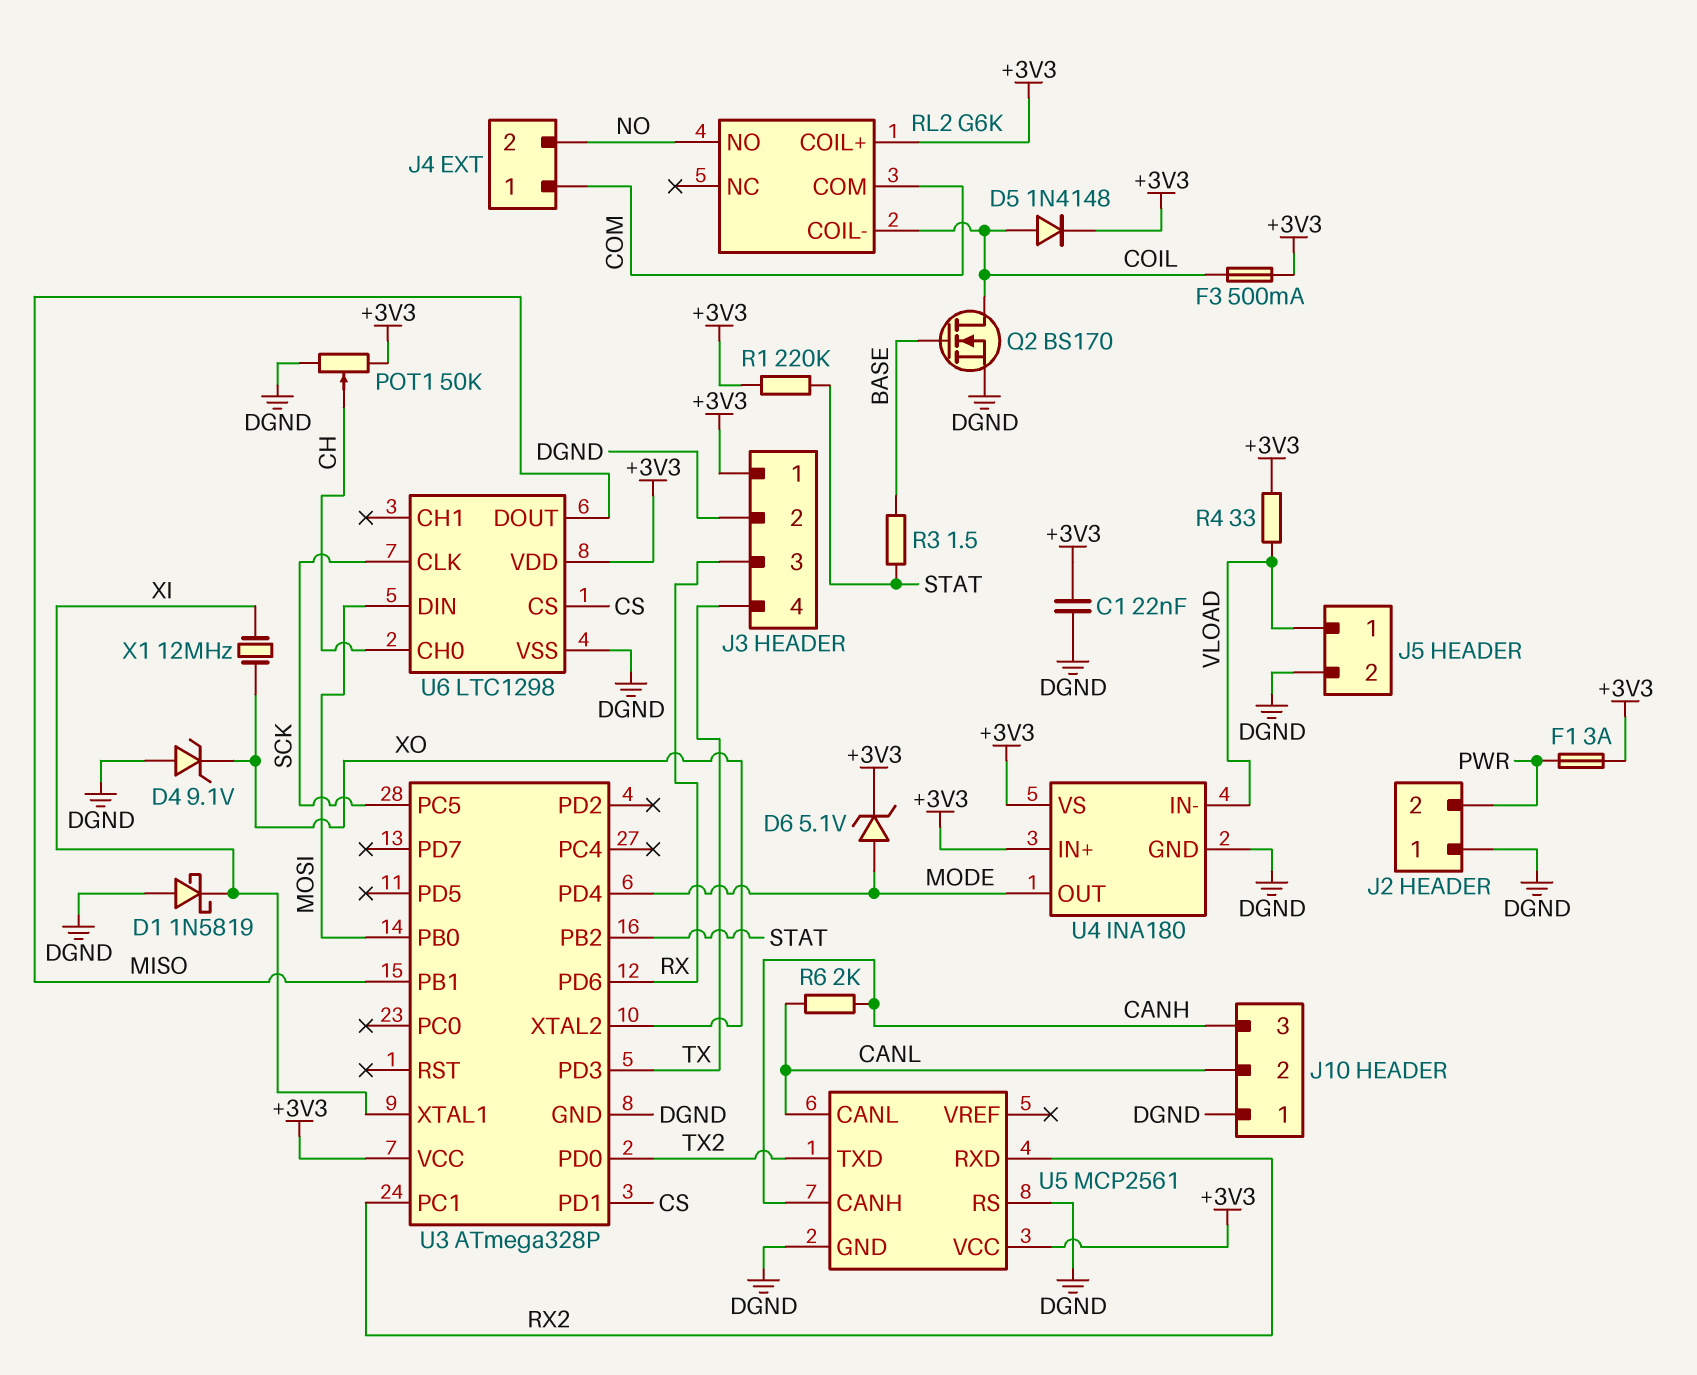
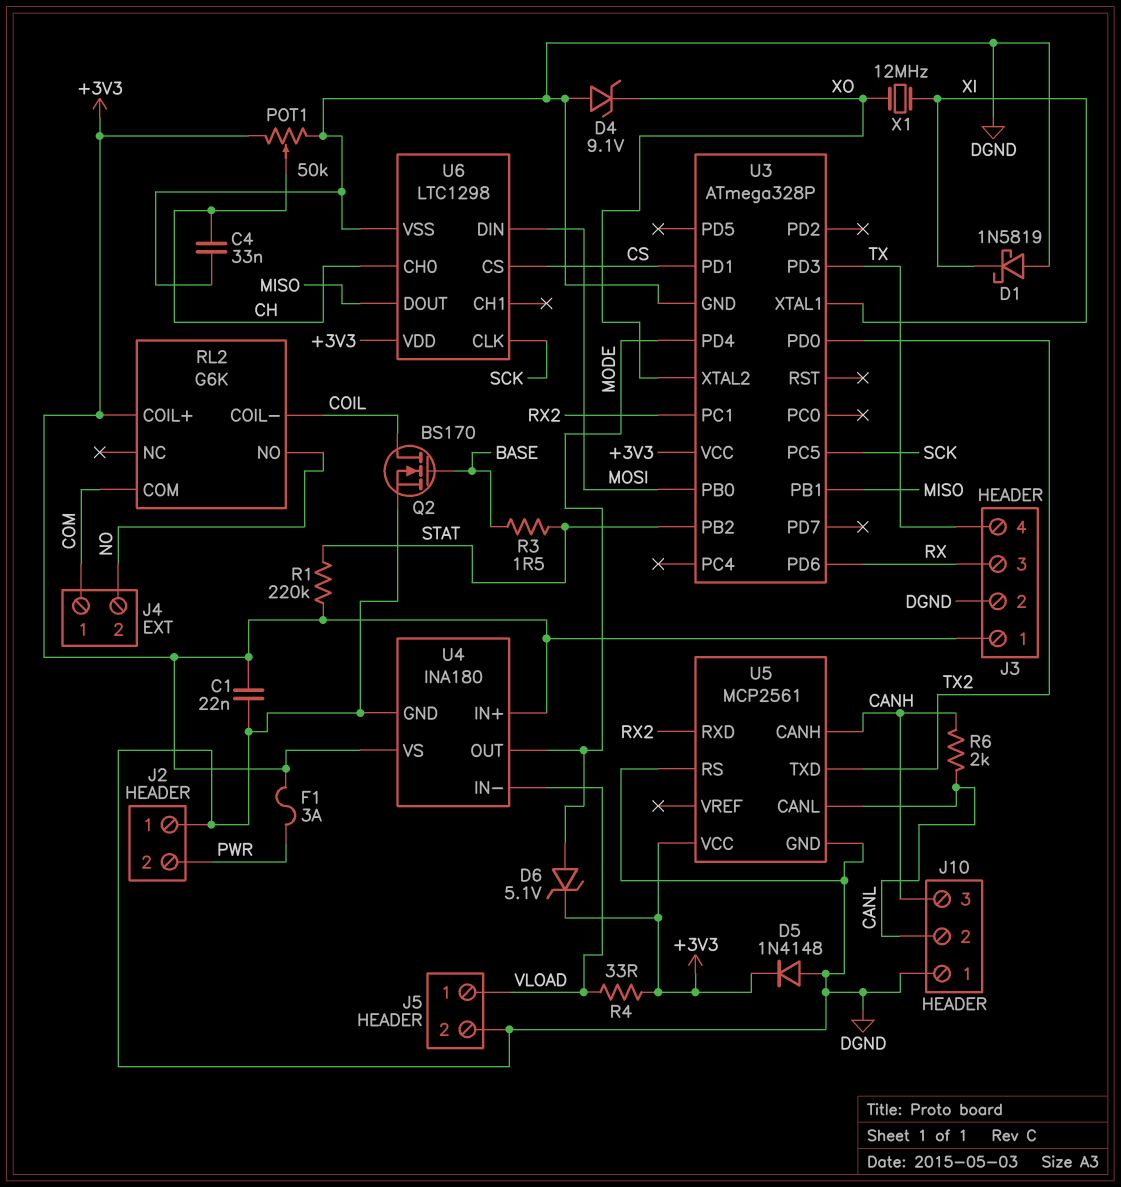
C4: none -> 33nF (CH, DGND)
D5: diode 1N4148 (A COIL, K +3V3) -> diode 1N4148 (A DGND, K +3V3)
F3: 500mA (+3V3, COIL) -> none

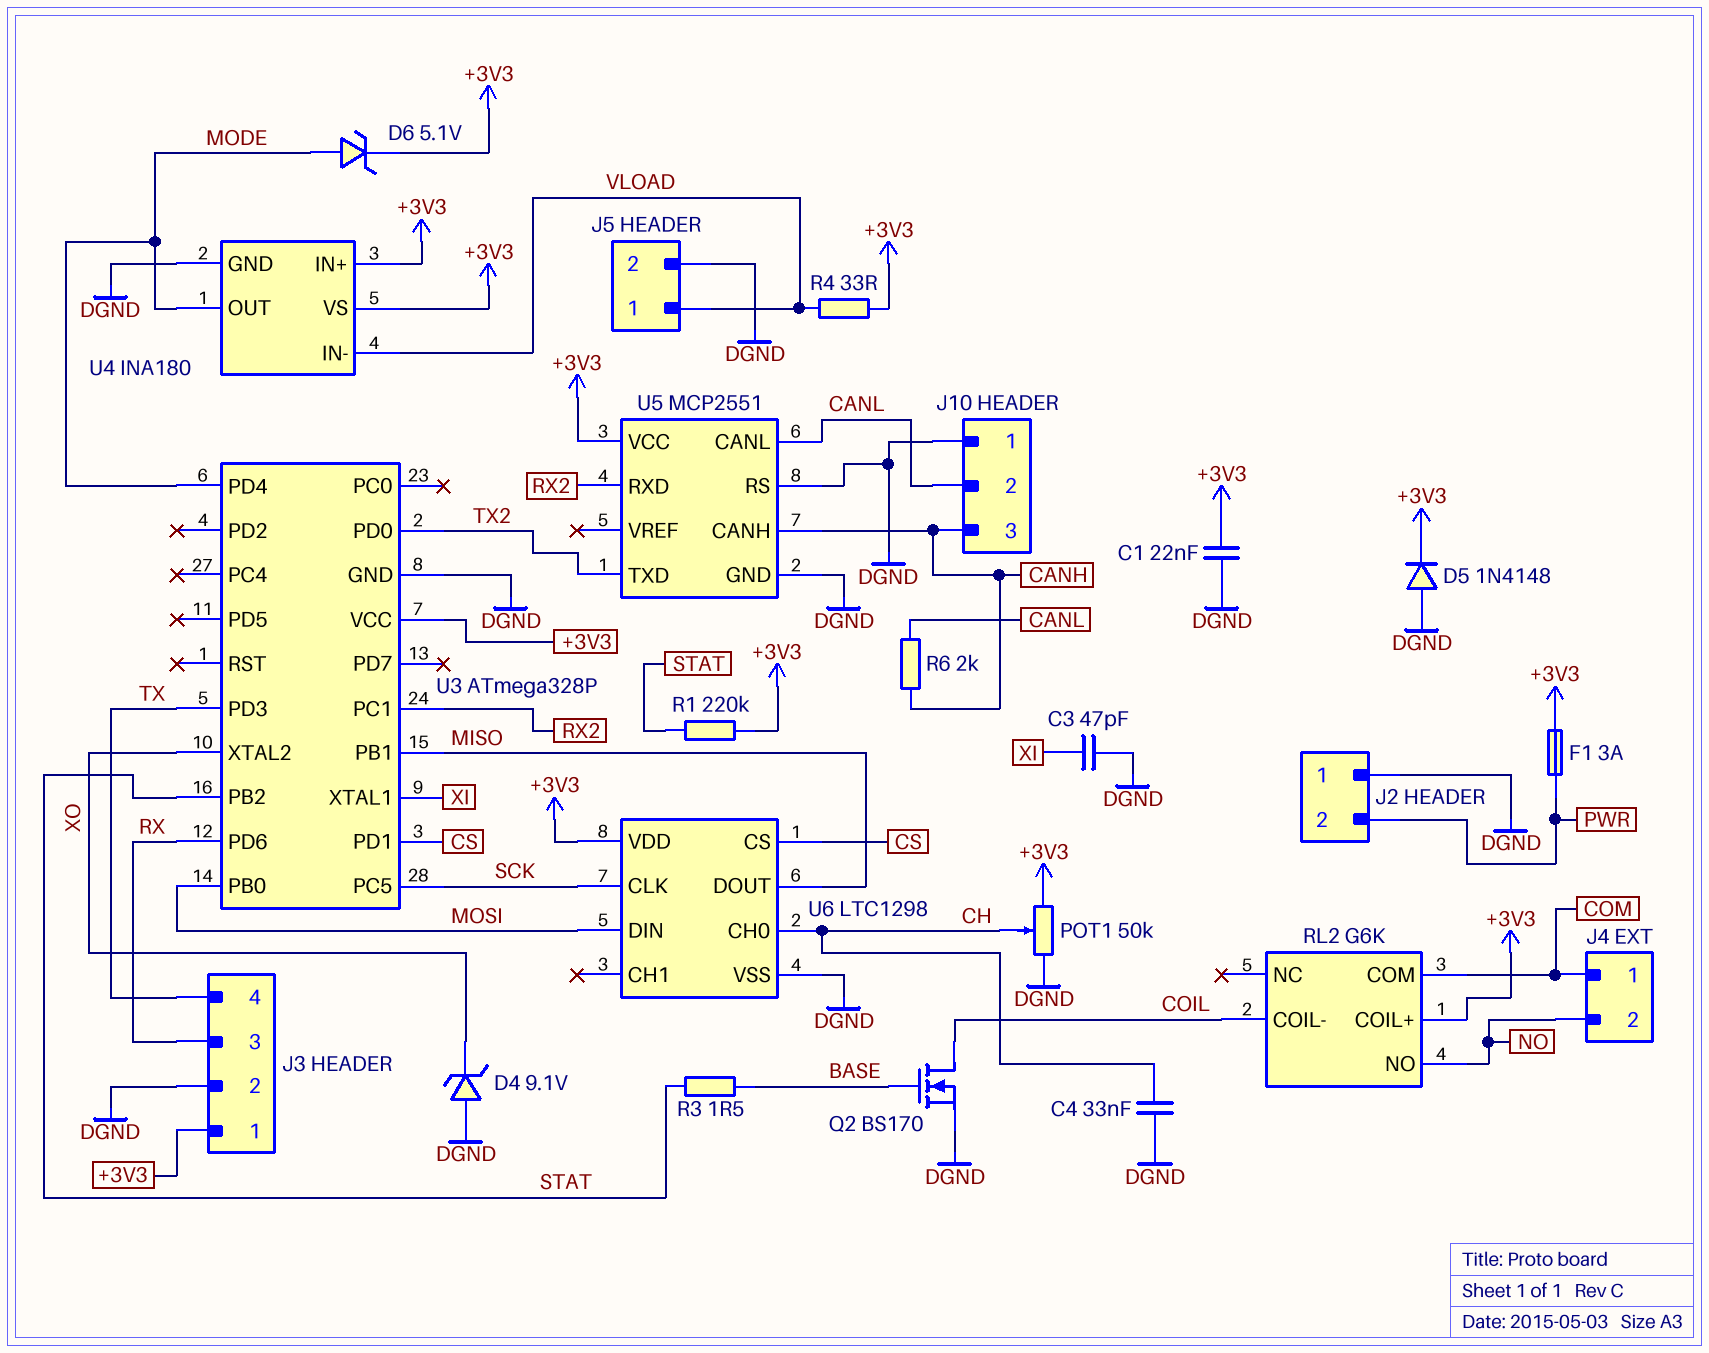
C3: none -> 47pF (DGND, XI)
D1: schottky 1N5819 (A DGND, K XI) -> none
U5: MCP2561 -> MCP2551
X1: 12MHz (XI, XO) -> none

